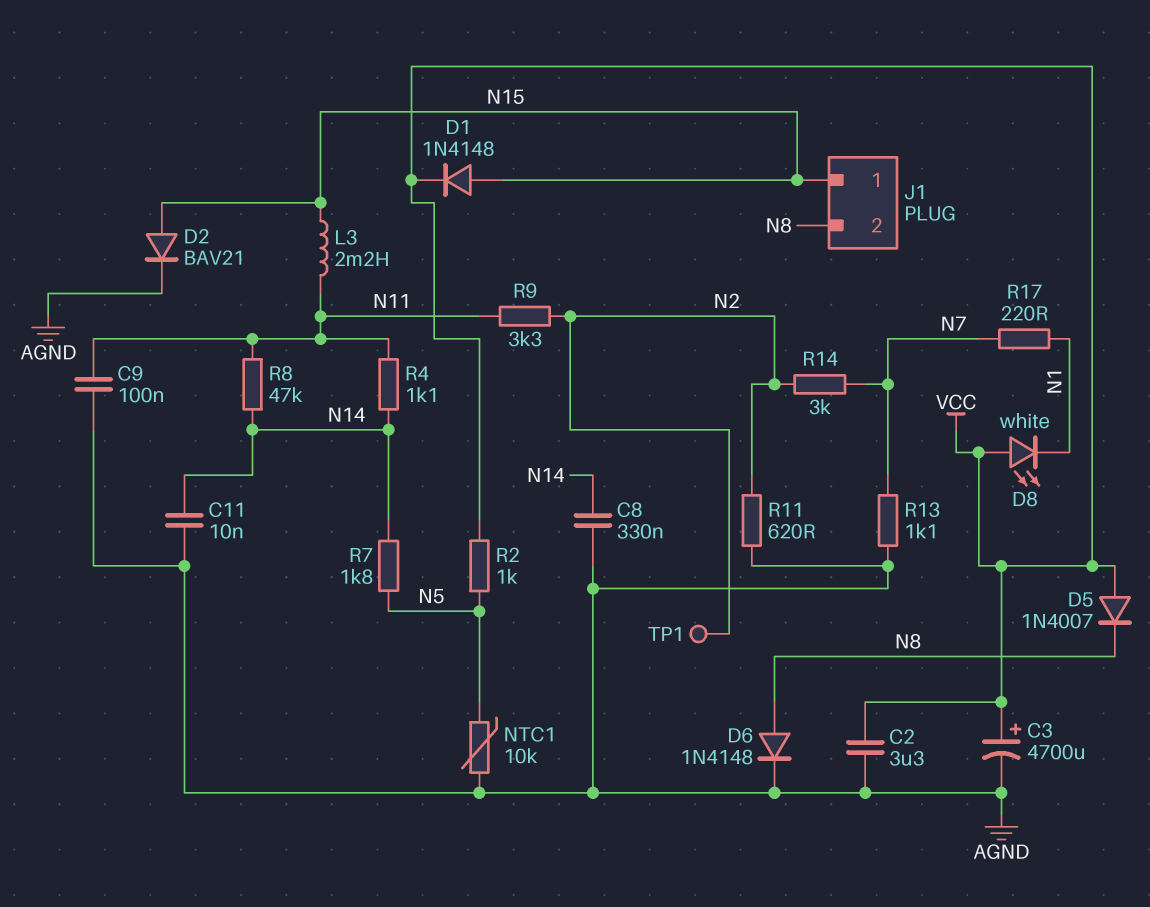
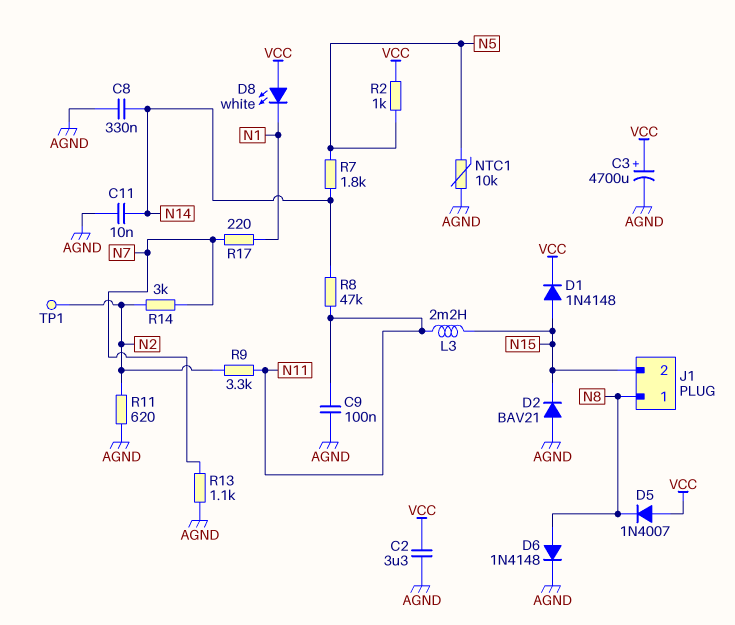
D2: diode BAV21 (A N15, K AGND) -> diode BAV21 (A AGND, K N15)
J1 pin 1: N15 -> N8
J1 pin 2: N8 -> N15
R4: 1.1k (N11, N14) -> none

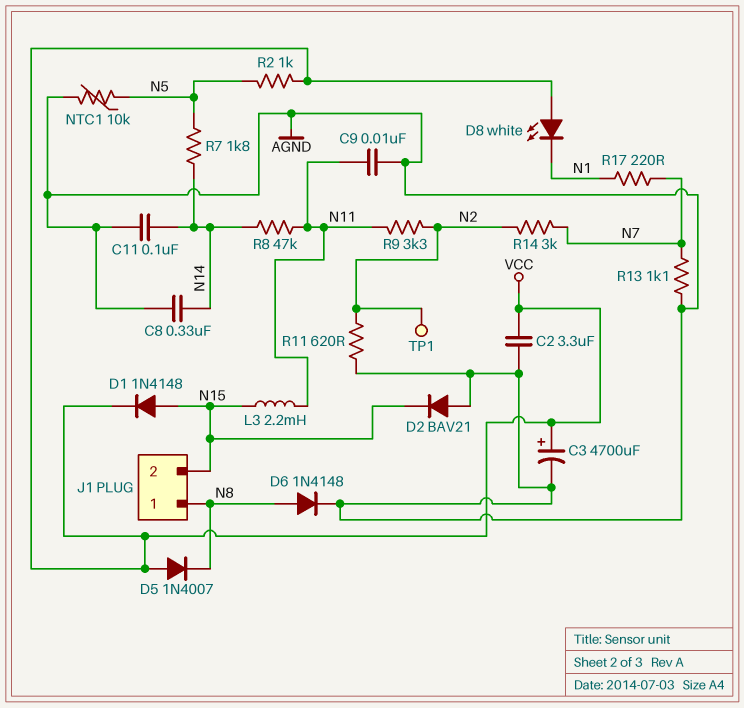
C9: 100nF (AGND, N11) -> 10nF (AGND, N11)
C11: 10nF (AGND, N14) -> 100nF (AGND, N14)

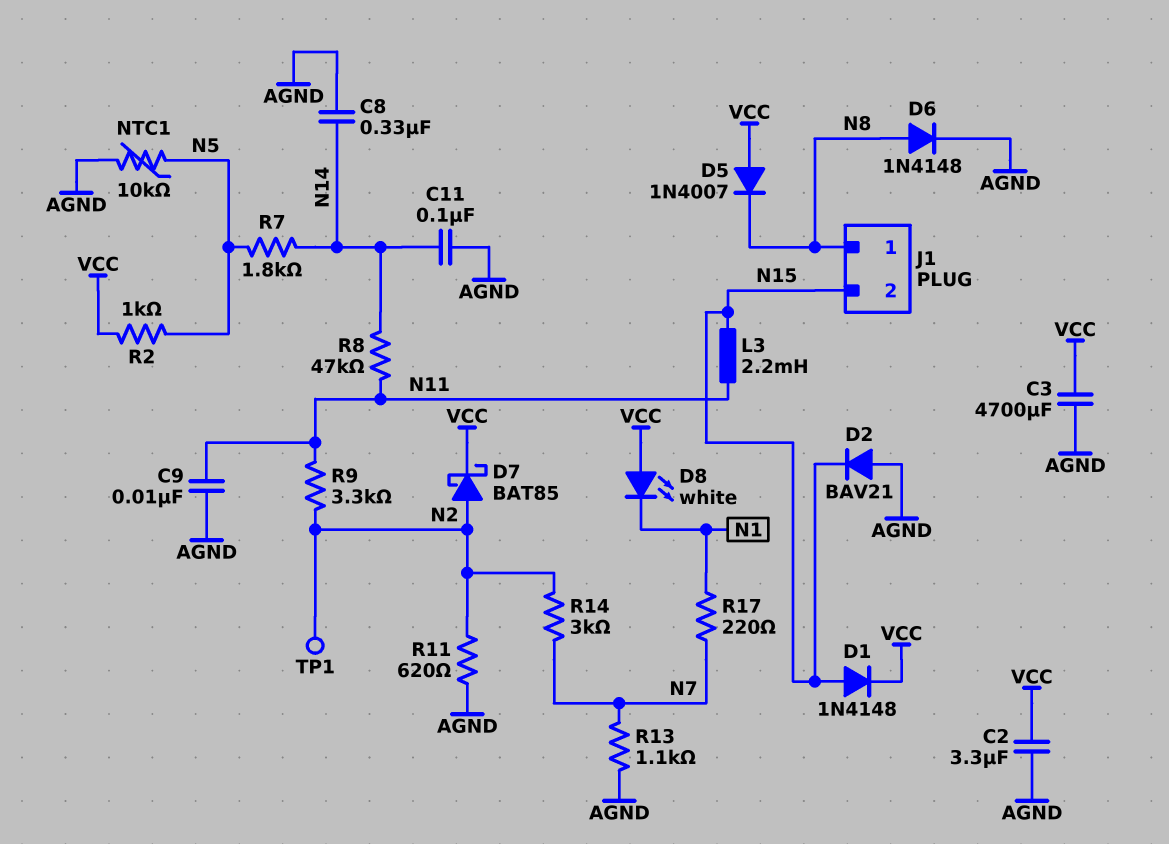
C3: 4700uF (plus VCC, minus AGND) -> 4700uF (AGND, VCC)
D7: none -> schottky BAT85 (A N2, K VCC)

